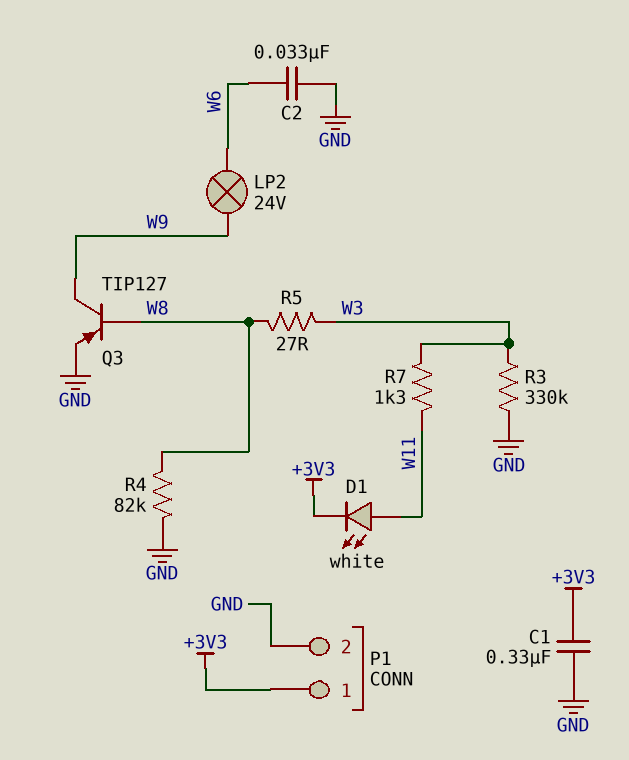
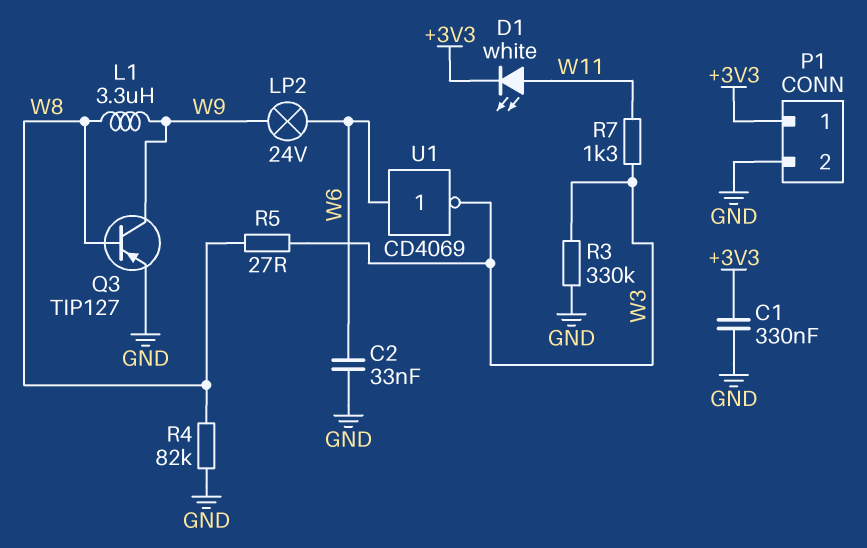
L1: none -> 3.3uH (W8, W9)
U1: none -> NOT CD4069 (in W6, out W3)

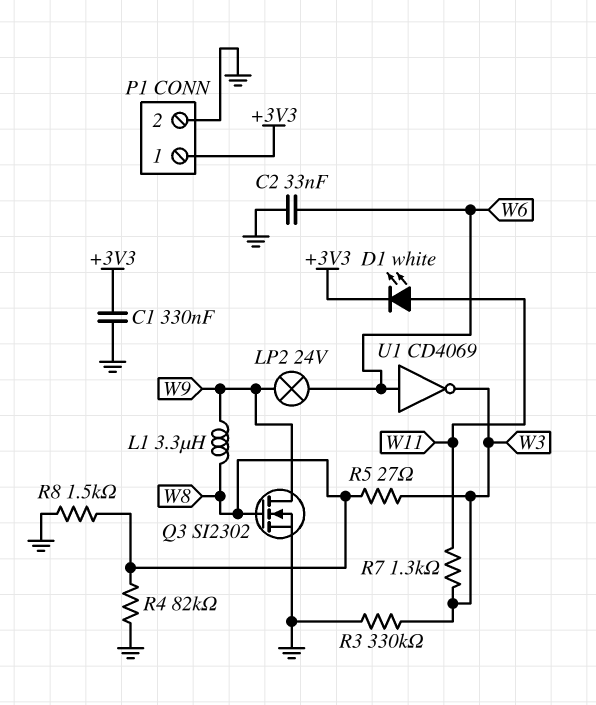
Q3: PNP TIP127 (B W8, C W9, E GND) -> NMOS SI2302 (G W8, D W9, S GND)
R8: none -> 1.5k (GND, W8)

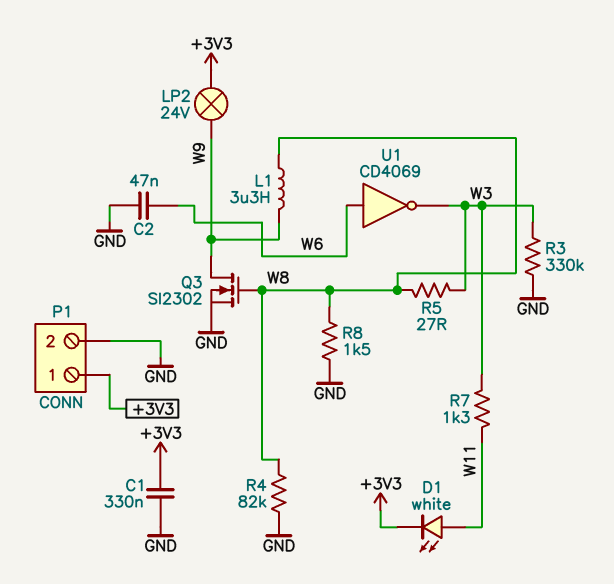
C2: 33nF (GND, W6) -> 47nF (GND, W6)
LP2: lamp 24V (W6, W9) -> lamp 24V (+3V3, W9)

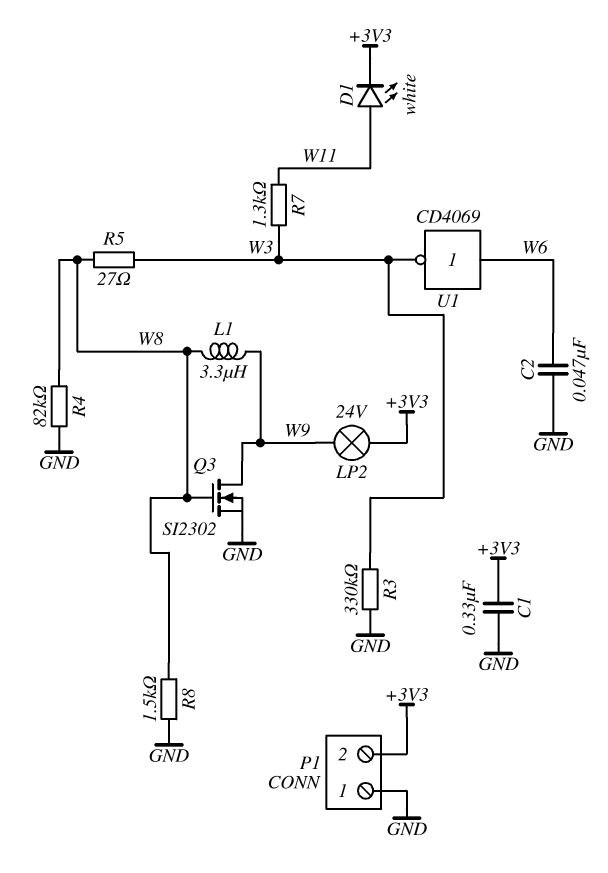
P1 pin 1: +3V3 -> GND
P1 pin 2: GND -> +3V3

